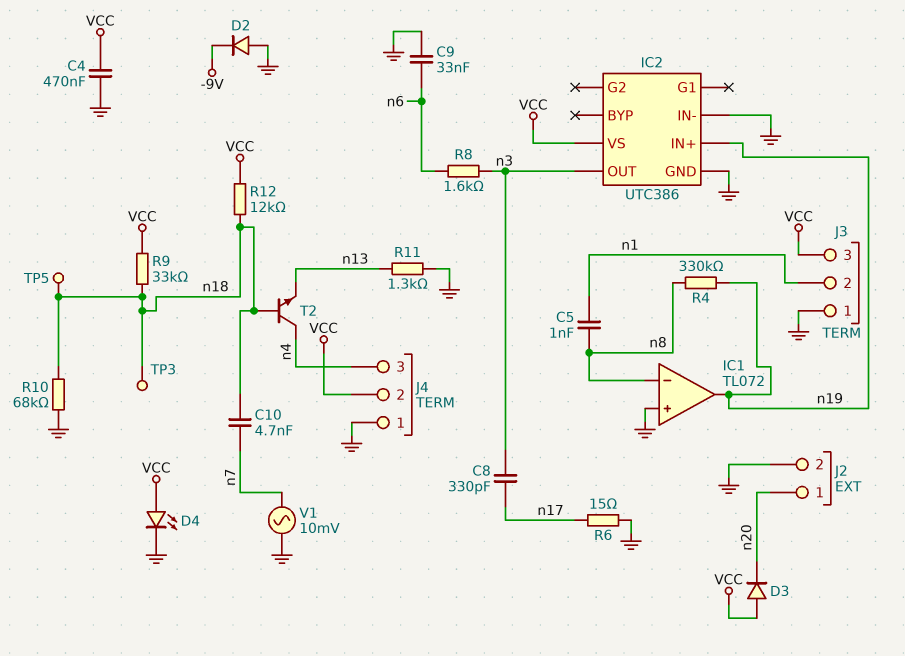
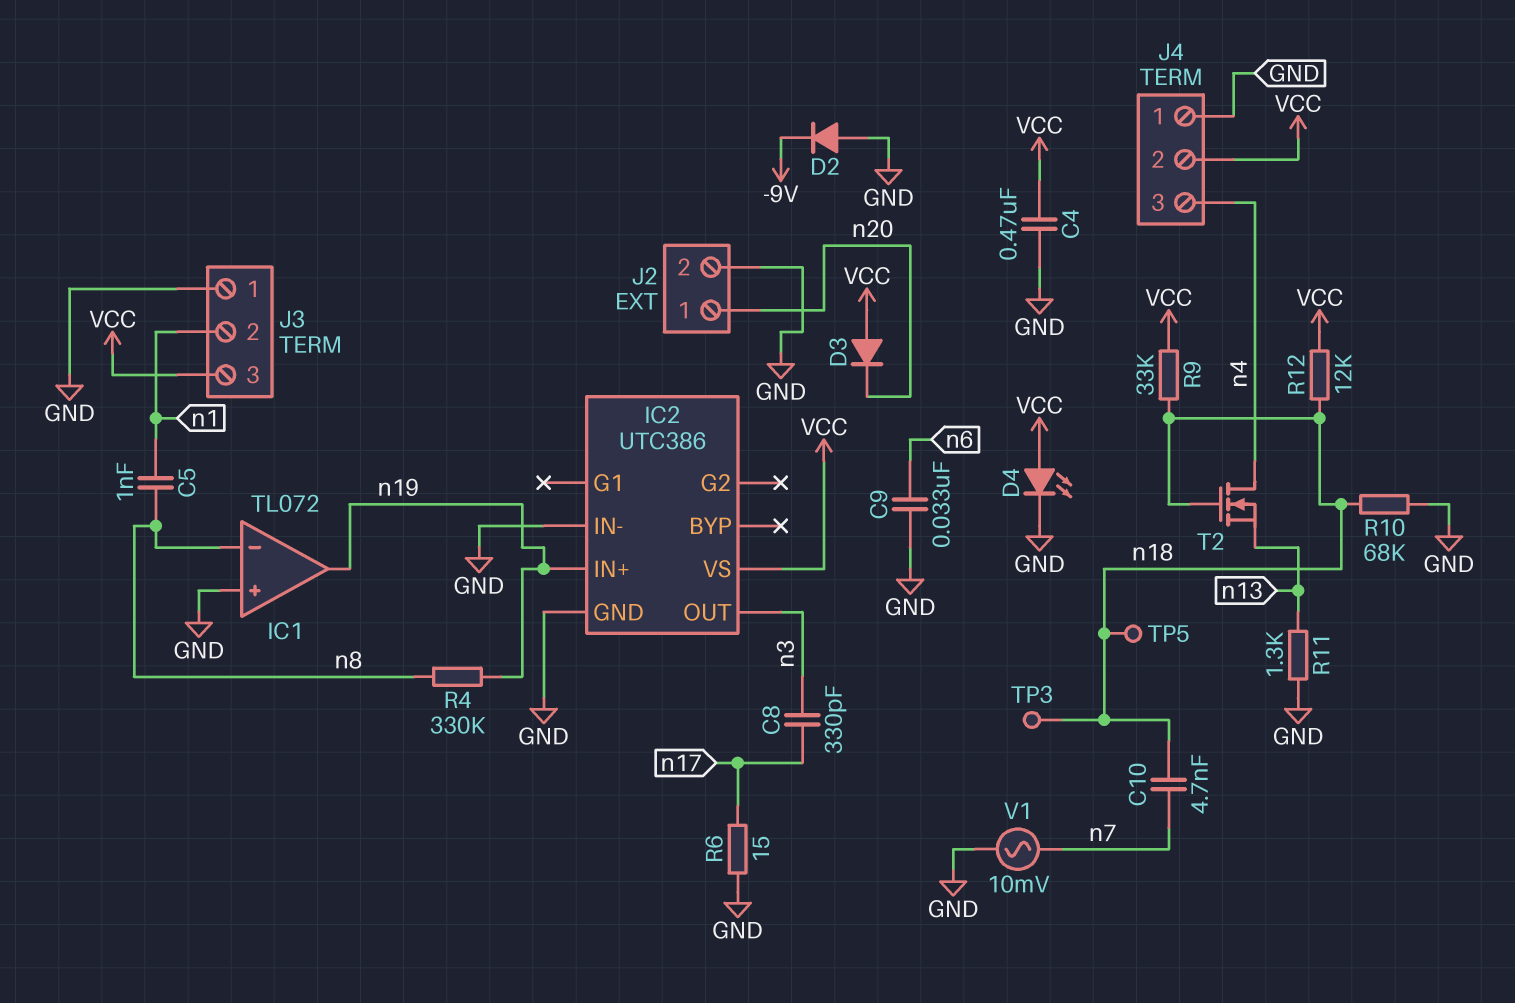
R8: 1.6k (n3, n6) -> none
T2: NPN (B n18, C n4, E n13) -> NMOS (G n18, D n4, S n13)

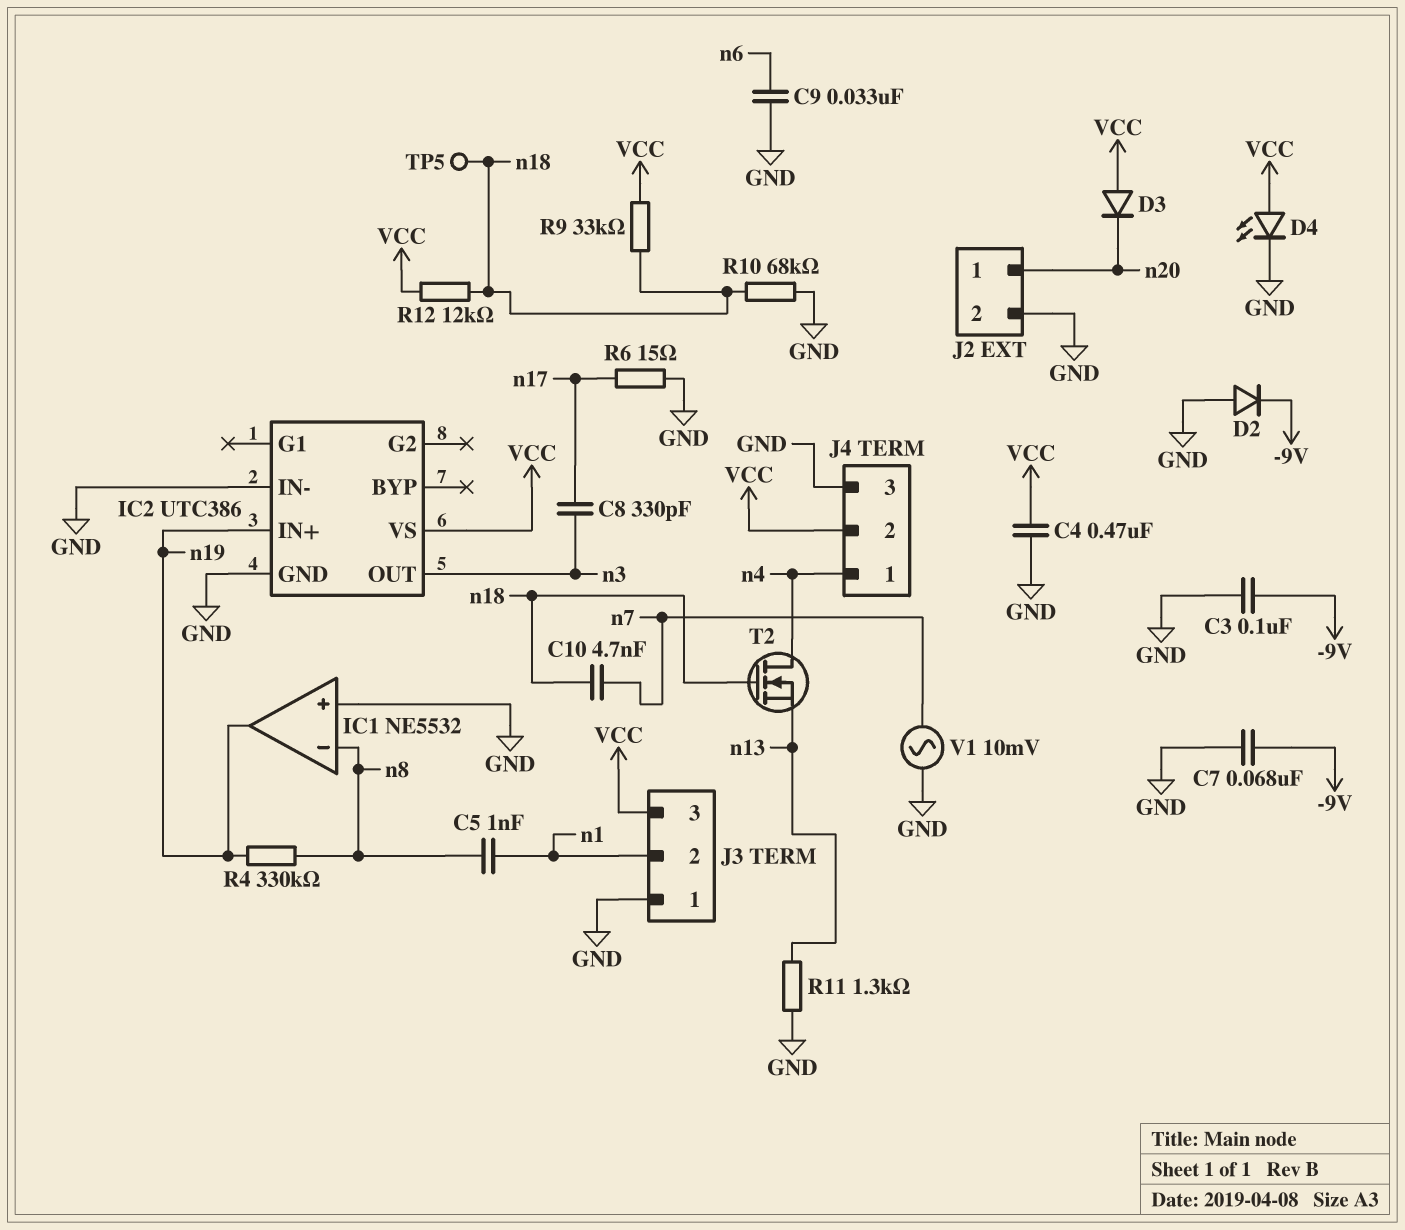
C3: none -> 100nF (-9V, GND)
C7: none -> 68nF (-9V, GND)
IC1: TL072 -> NE5532
J4 pin 1: GND -> n4
J4 pin 3: n4 -> GND
TP3: test point (n18) -> none

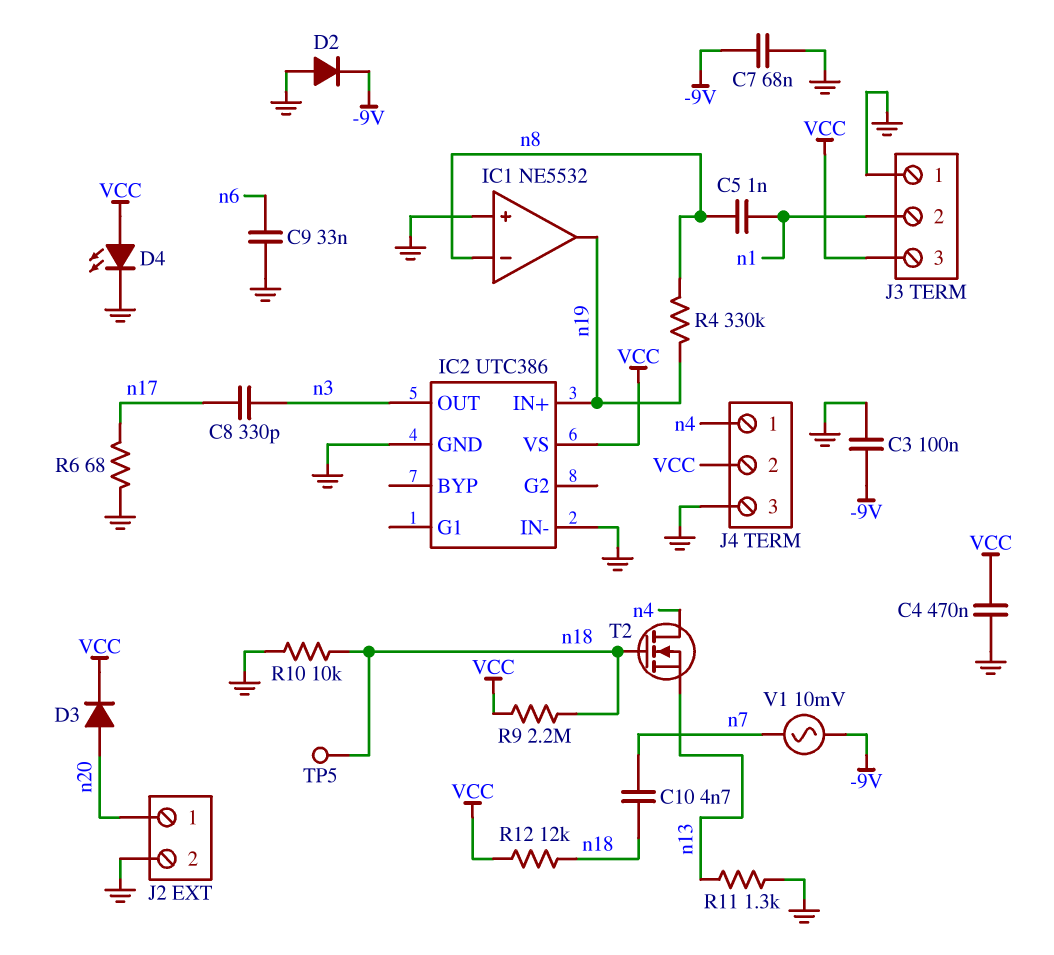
D3: diode (A VCC, K n20) -> diode (A n20, K VCC)
R6: 15 (GND, n17) -> 68 (GND, n17)
R9: 33k (VCC, n18) -> 2.2M (VCC, n18)
R10: 68k (GND, n18) -> 10k (GND, n18)
V1: AC 10mV (GND, n7) -> AC 10mV (-9V, n7)

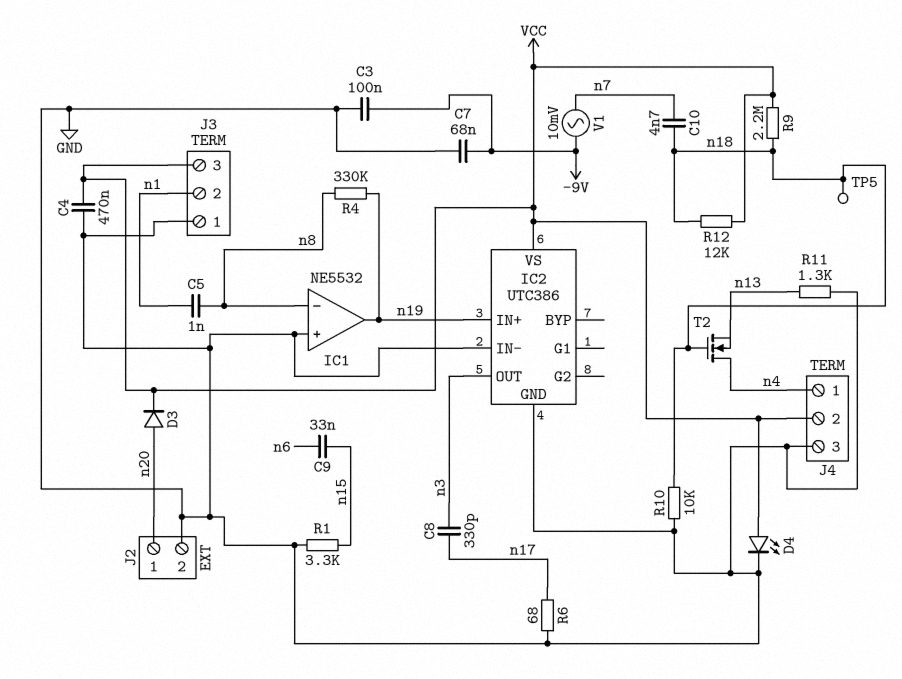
C9: 33nF (GND, n6) -> 33nF (n6, n15)
D2: diode (A GND, K -9V) -> none
R1: none -> 3.3k (GND, n15)

